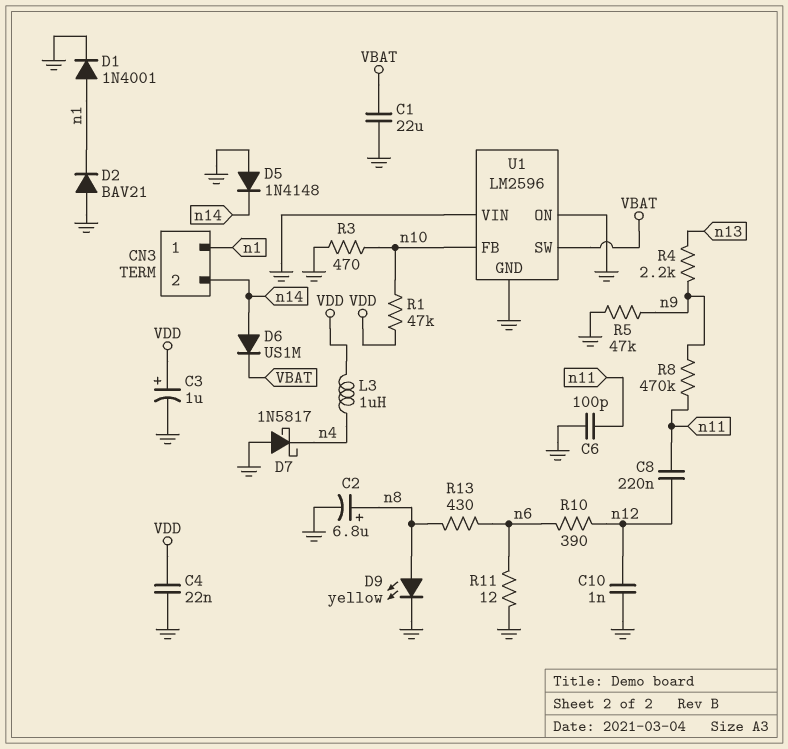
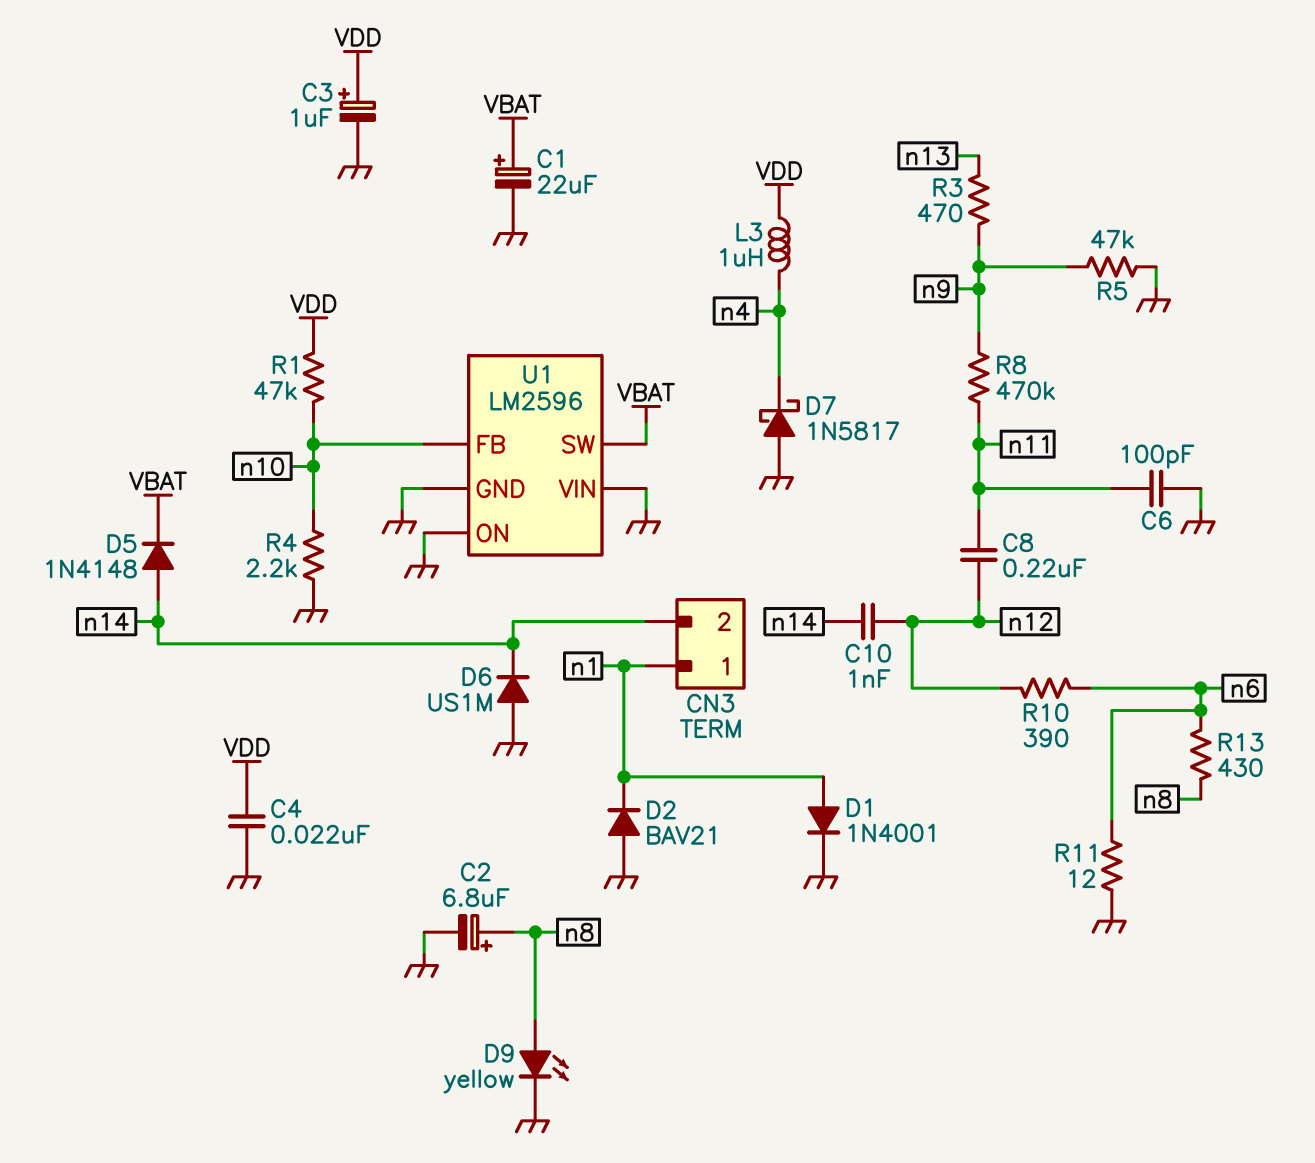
C1: 22uF (GND, VBAT) -> 22uF (plus VBAT, minus GND)
C10: 1nF (GND, n12) -> 1nF (n12, n14)
D5: diode 1N4148 (A GND, K n14) -> diode 1N4148 (A n14, K VBAT)
D6: diode US1M (A n14, K VBAT) -> diode US1M (A GND, K n14)
R3: 470 (GND, n10) -> 470 (n9, n13)
R4: 2.2k (n9, n13) -> 2.2k (GND, n10)

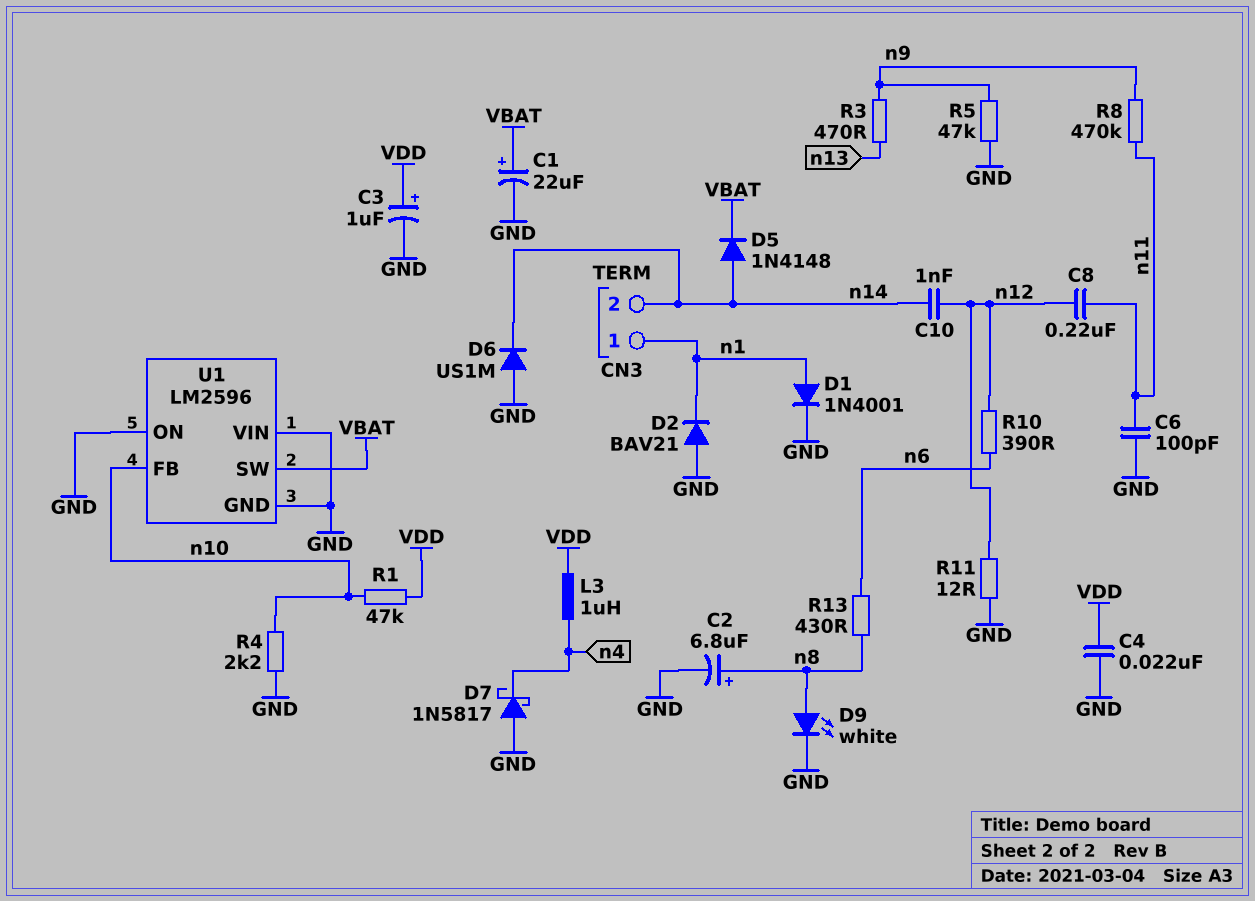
D9: LED yellow (A n8, K GND) -> LED white (A n8, K GND)
R11: 12 (GND, n6) -> 12 (GND, n12)

